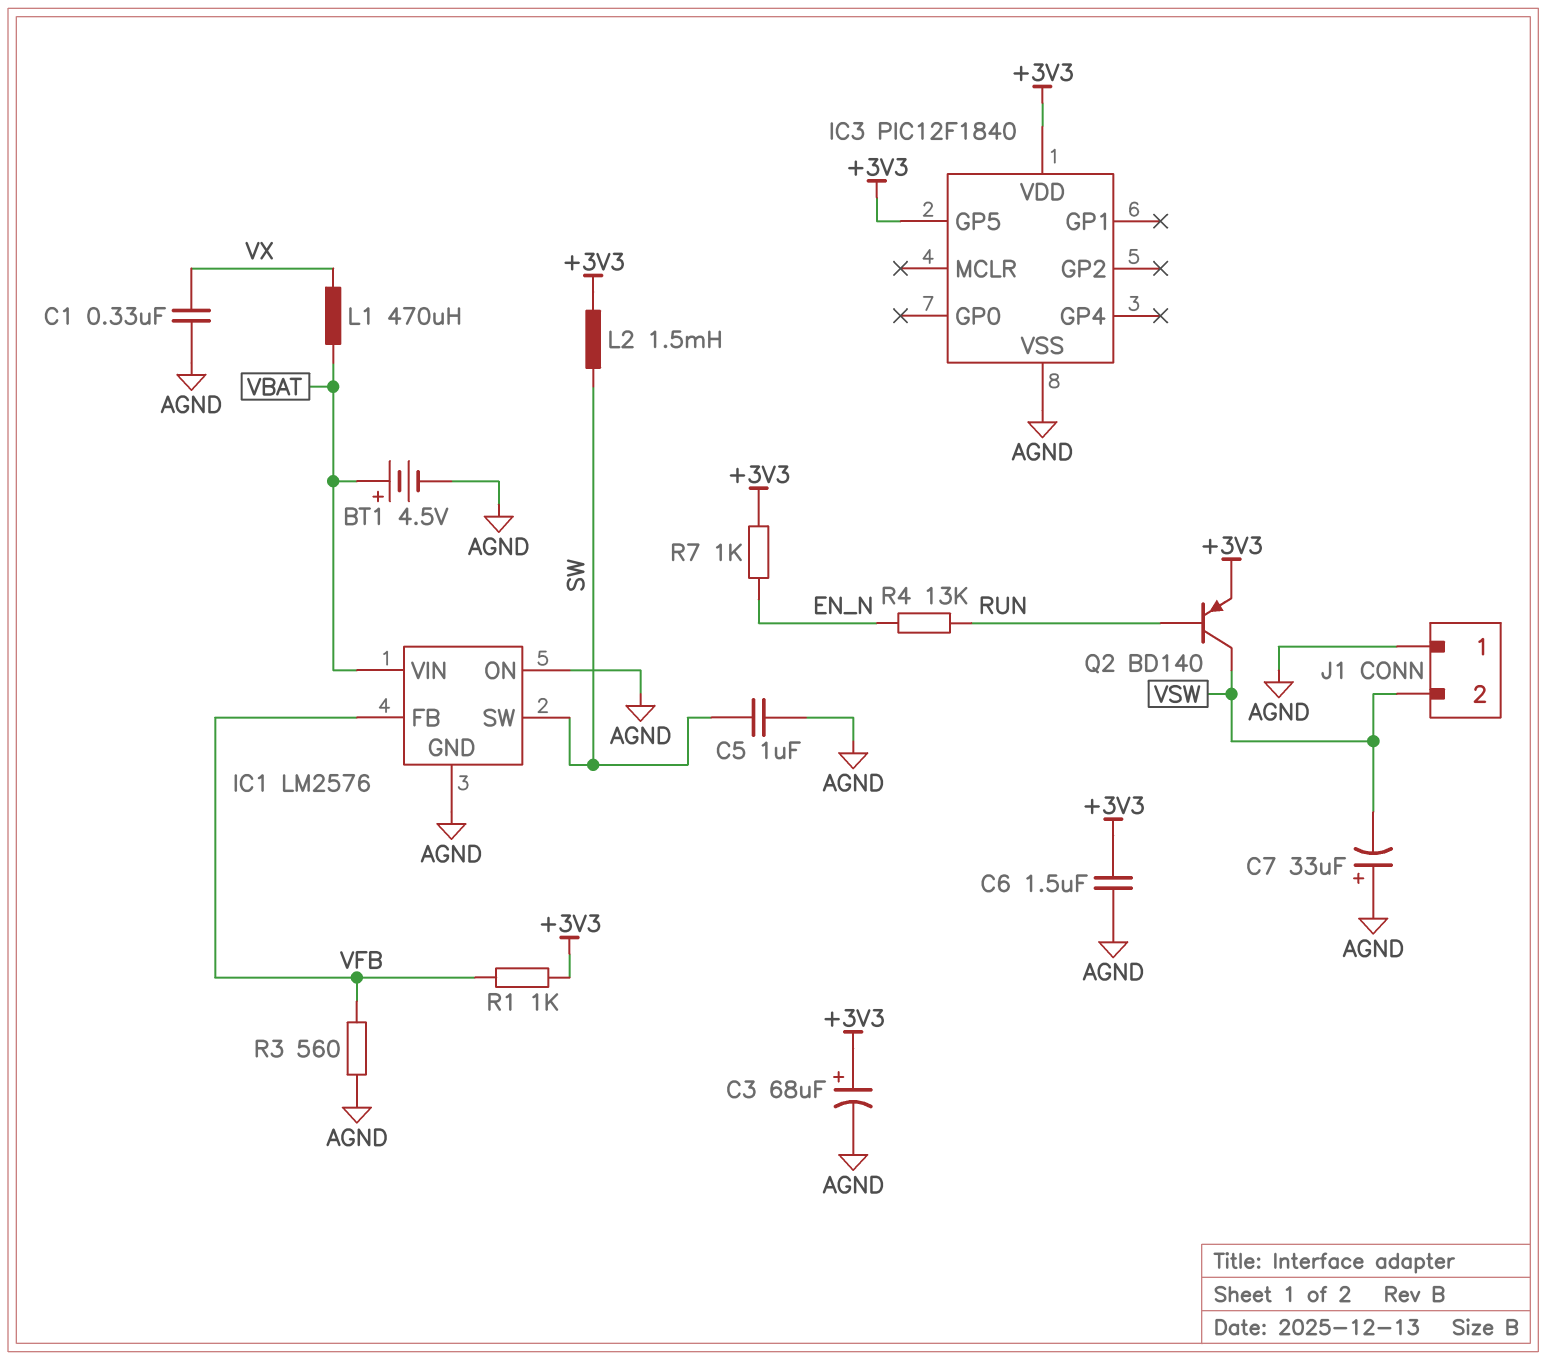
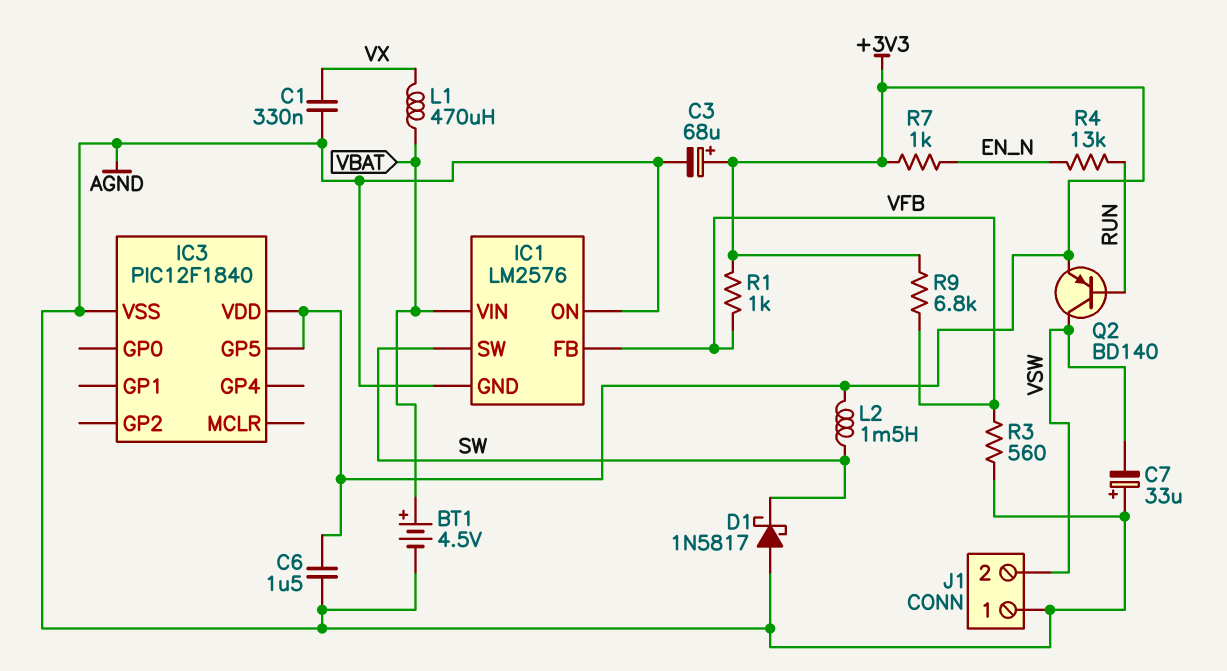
C5: 1uF (AGND, SW) -> none
D1: none -> schottky 1N5817 (A AGND, K SW)
R9: none -> 6.8k (+3V3, VFB)

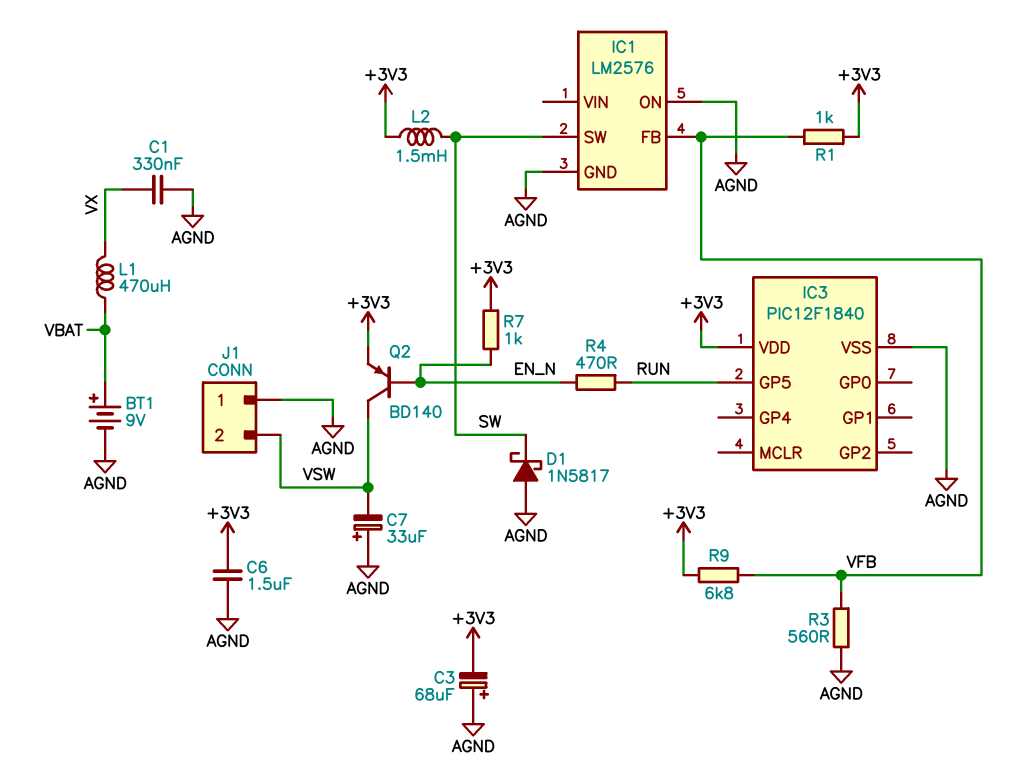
BT1: 4.5V (plus VBAT, minus AGND) -> 9V (plus VBAT, minus AGND)
C3: 68uF (plus +3V3, minus AGND) -> 68uF (plus AGND, minus +3V3)
IC1 pin VIN: VBAT -> none
IC3 pin GP5: +3V3 -> RUN
Q2: PNP BD140 (B RUN, C VSW, E +3V3) -> PNP BD140 (B EN_N, C VSW, E +3V3)
R4: 13k (EN_N, RUN) -> 470 (EN_N, RUN)

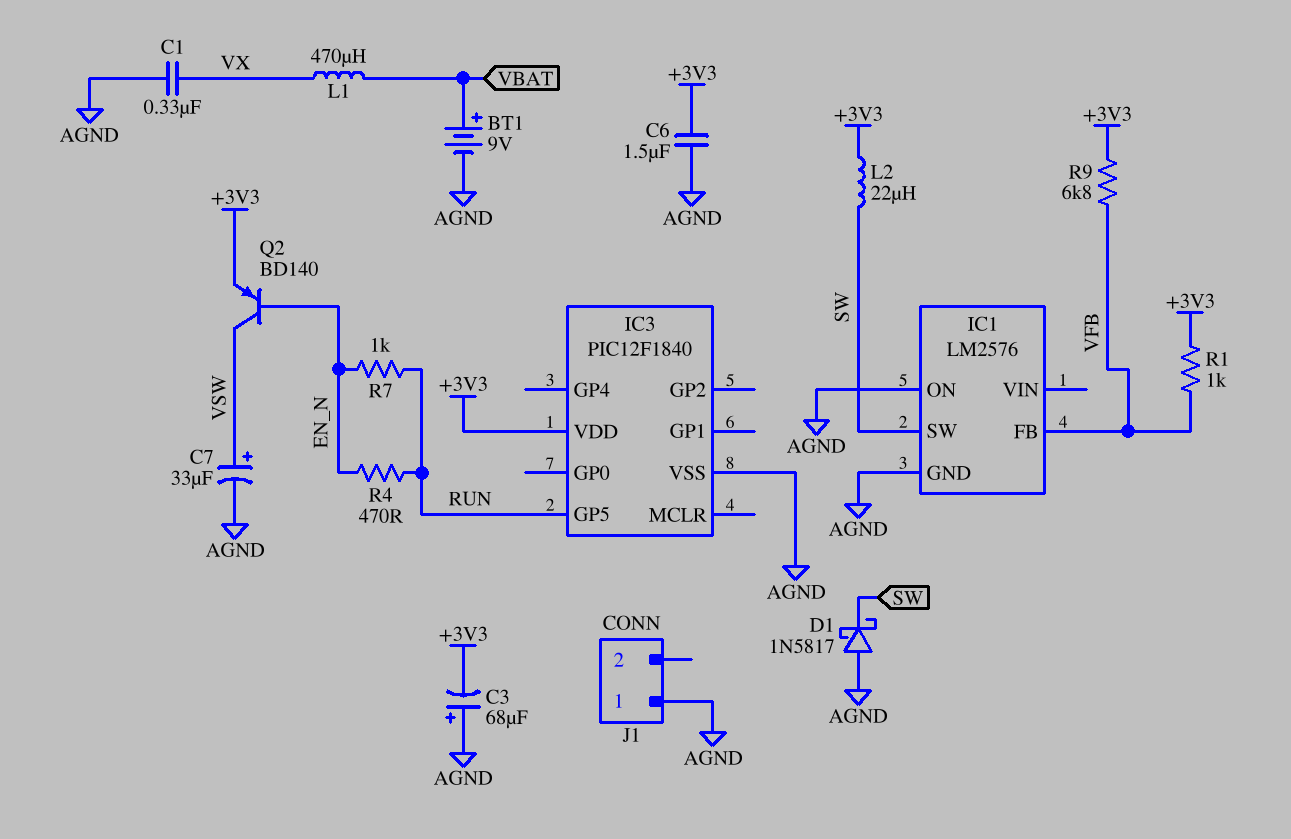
C7: 33uF (plus AGND, minus VSW) -> 33uF (plus VSW, minus AGND)
J1 pin 2: VSW -> none
L2: 1.5mH (+3V3, SW) -> 22uH (+3V3, SW)
R3: 560 (AGND, VFB) -> none
R7: 1k (+3V3, EN_N) -> 1k (EN_N, RUN)

